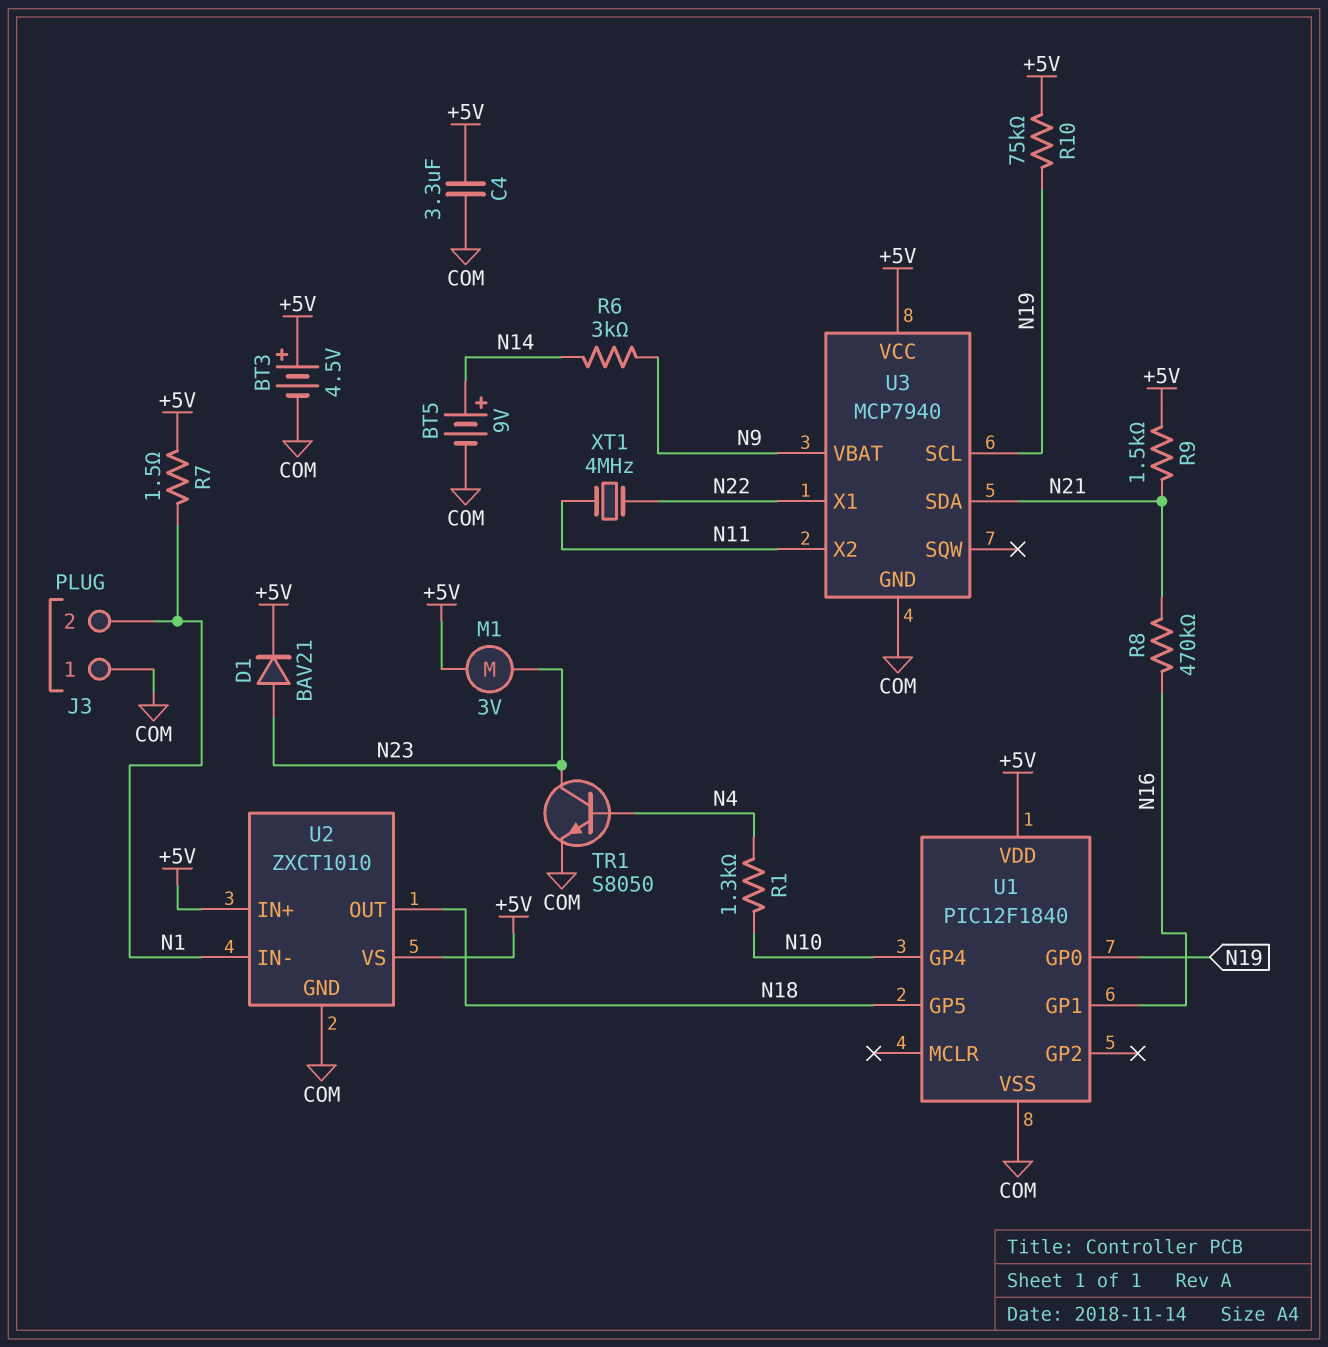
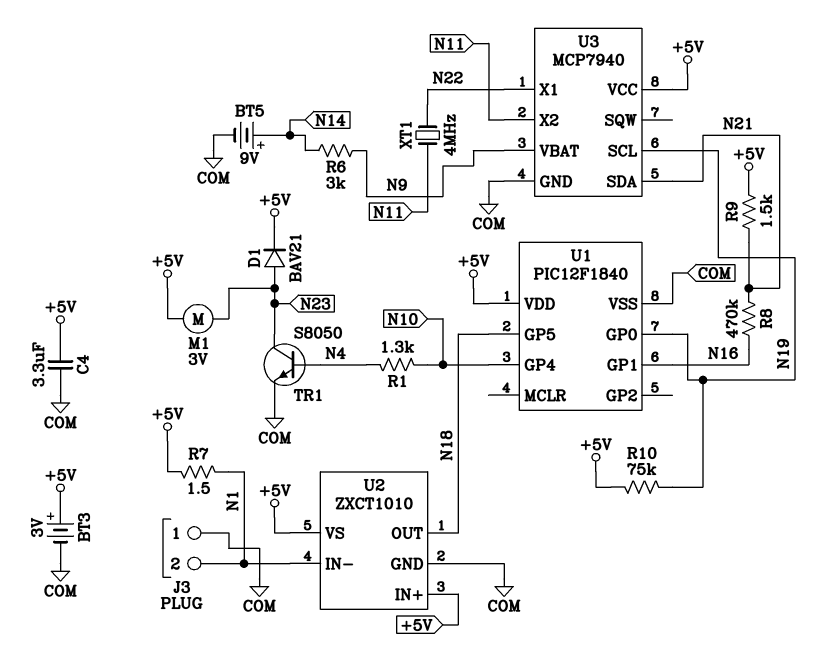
BT3: 4.5V (plus +5V, minus COM) -> 3V (plus +5V, minus COM)

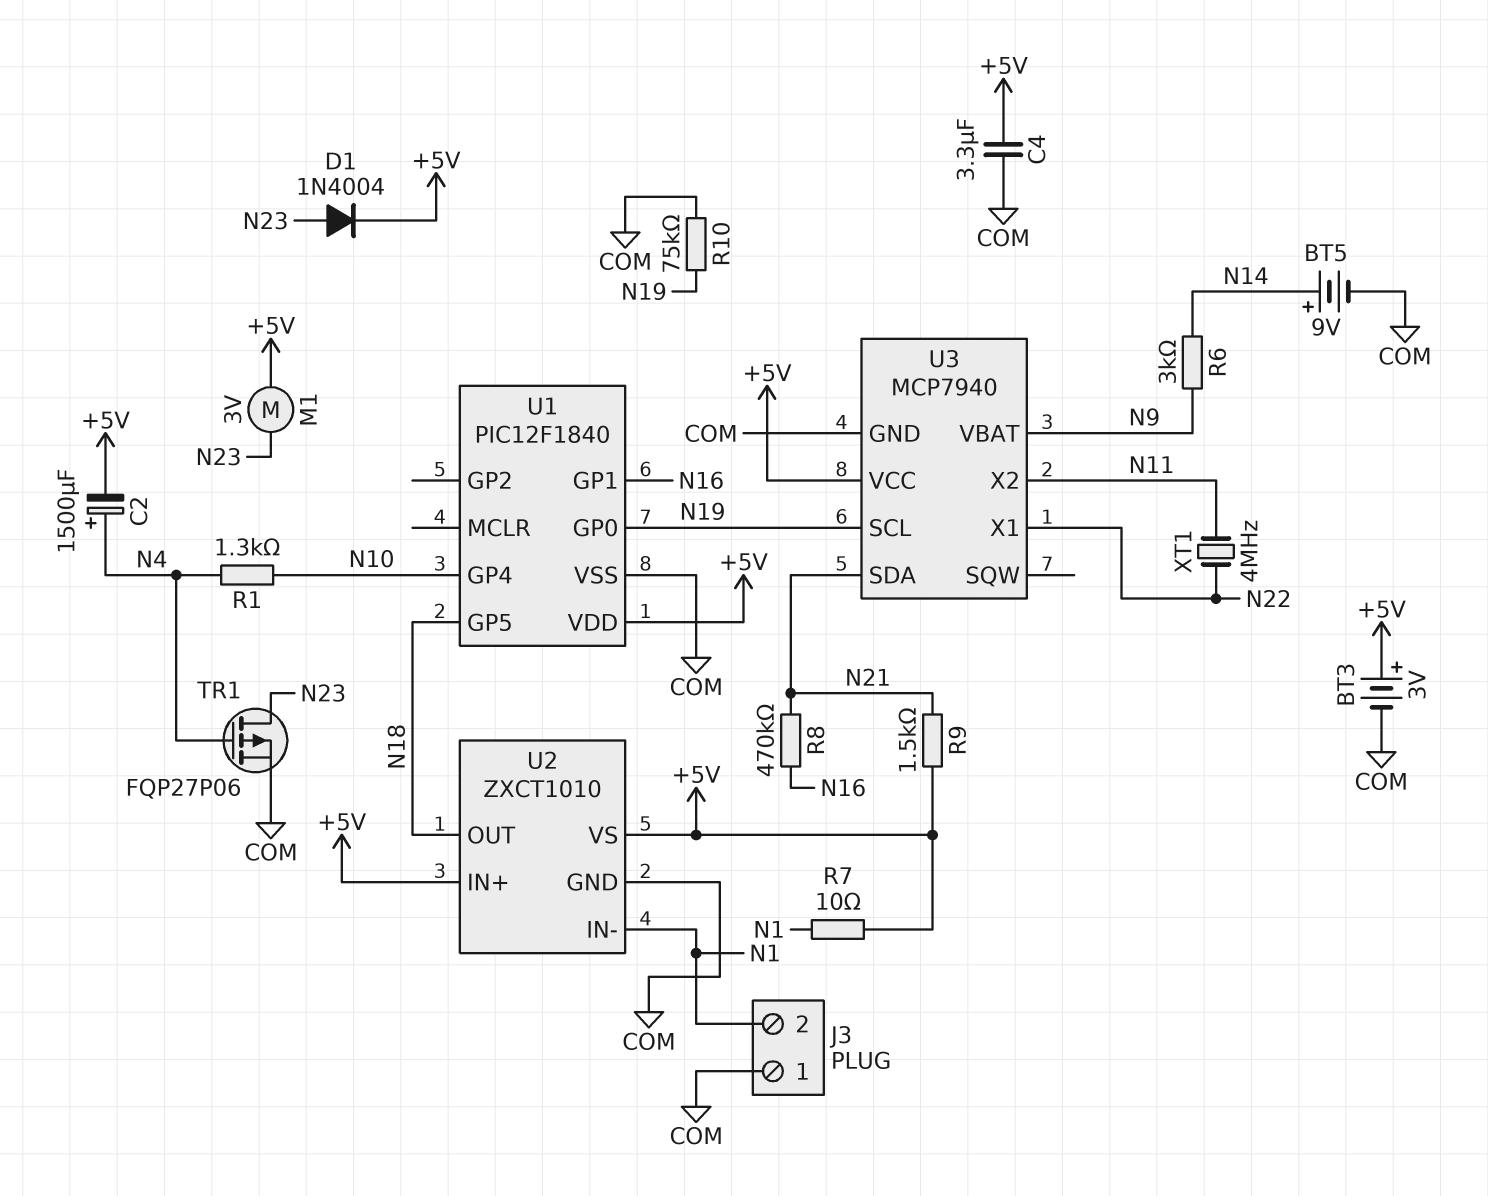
C2: none -> 1500uF (plus N4, minus +5V)
D1: diode BAV21 (A N23, K +5V) -> diode 1N4004 (A N23, K +5V)
R7: 1.5 (+5V, N1) -> 10 (+5V, N1)
R10: 75k (+5V, N19) -> 75k (COM, N19)
TR1: NPN S8050 (B N4, C N23, E COM) -> PMOS FQP27P06 (G N4, D N23, S COM)

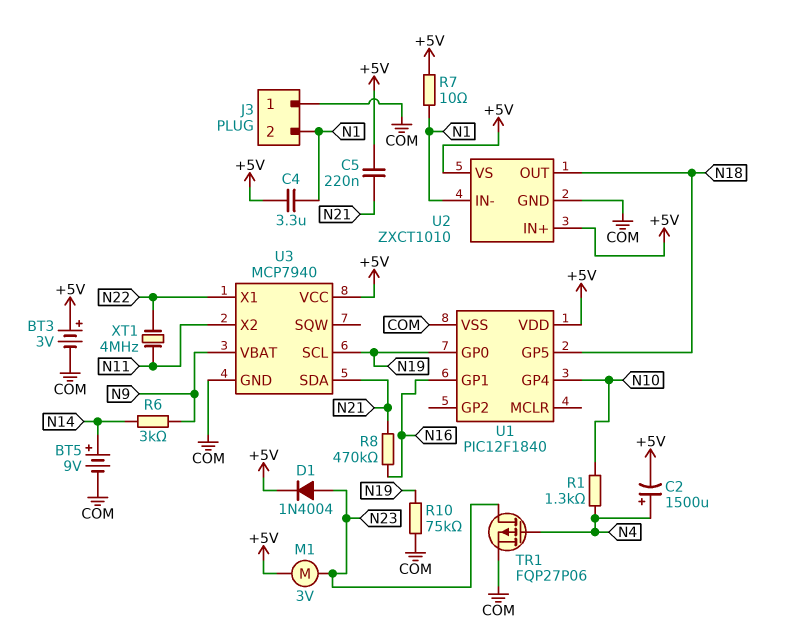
C4: 3.3uF (+5V, COM) -> 3.3uF (+5V, N1)
C5: none -> 220nF (+5V, N21)
R9: 1.5k (+5V, N21) -> none

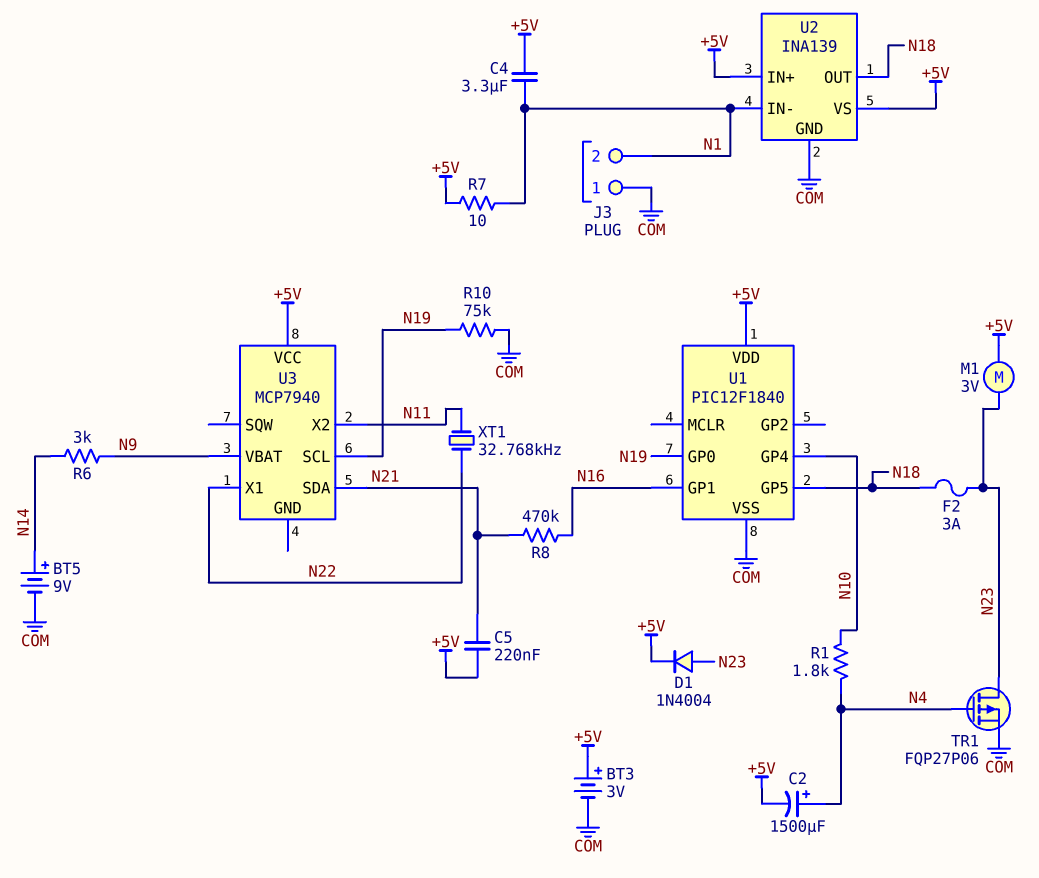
F2: none -> 3A (N18, N23)
R1: 1.3k (N4, N10) -> 1.8k (N4, N10)
U2: ZXCT1010 -> INA139
U3 pin GND: COM -> none
XT1: 4MHz (N11, N22) -> 32.768kHz (N11, N22)

